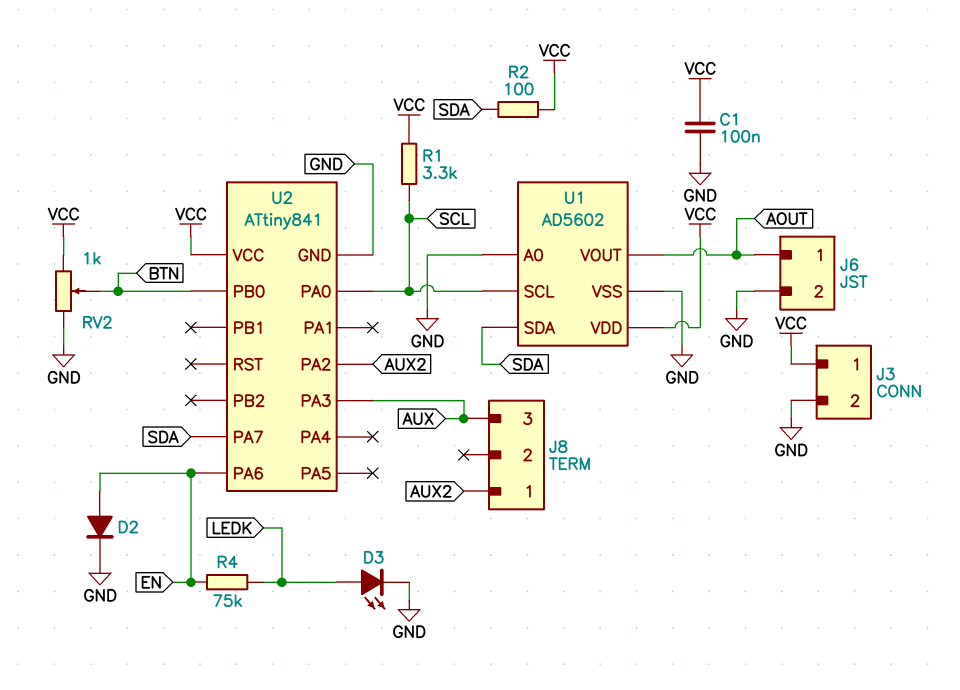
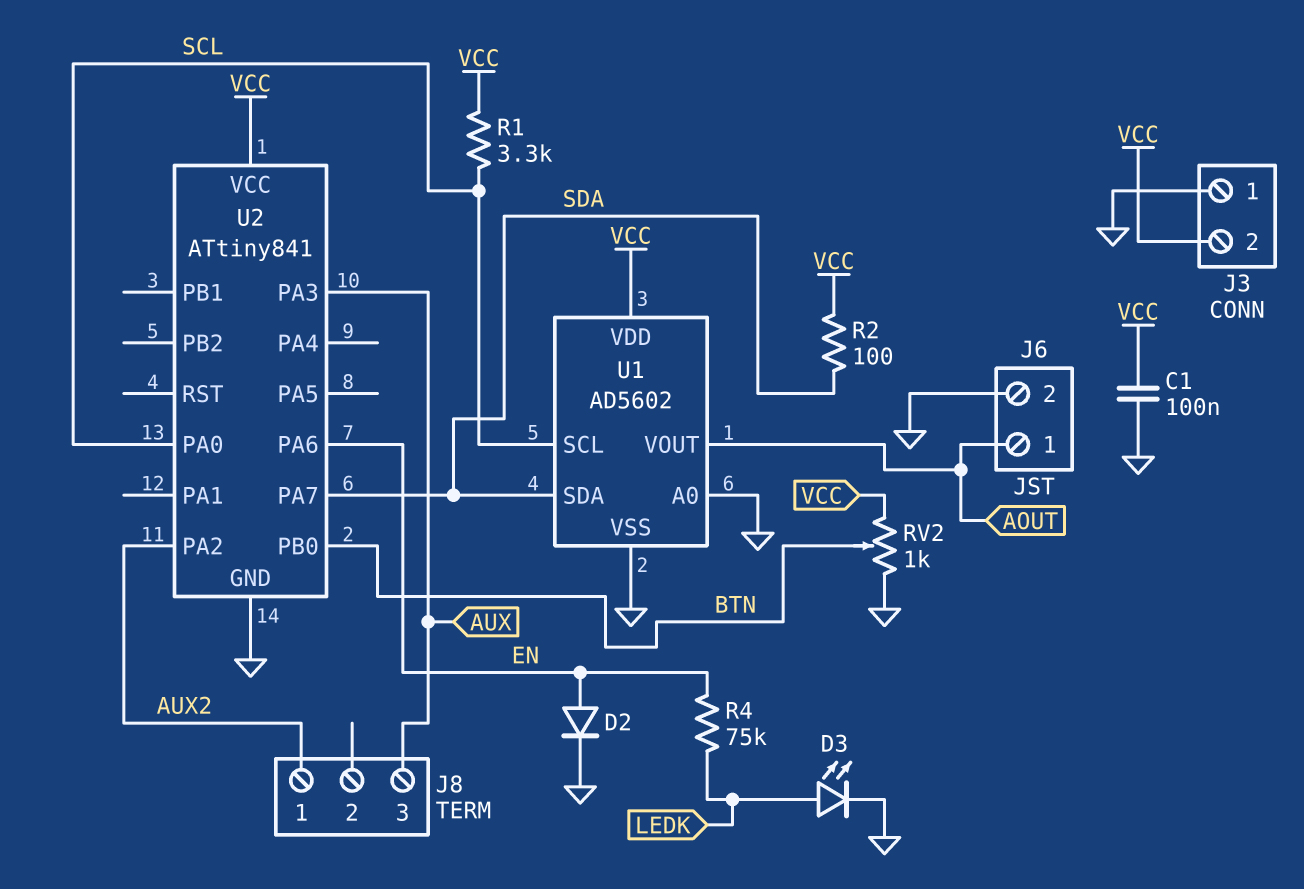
J3 pin 1: VCC -> GND
J3 pin 2: GND -> VCC

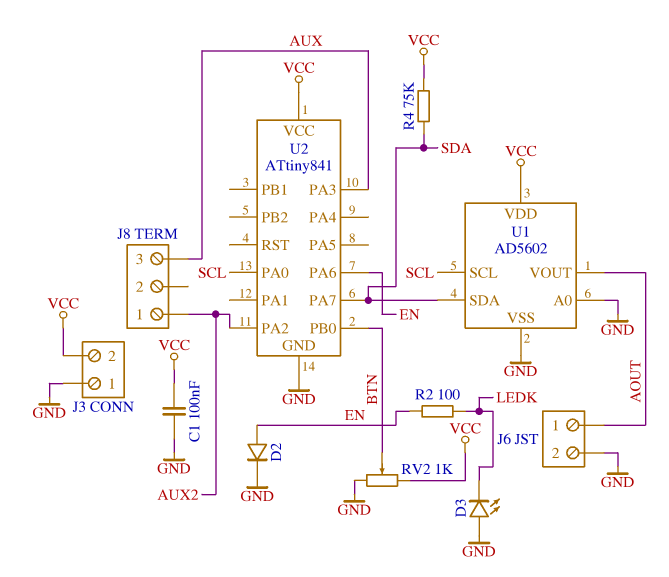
D3: LED (A LEDK, K GND) -> LED (A GND, K LEDK)
R1: 3.3k (SCL, VCC) -> none
R2: 100 (SDA, VCC) -> 100 (EN, LEDK)
R4: 75k (EN, LEDK) -> 75k (SDA, VCC)

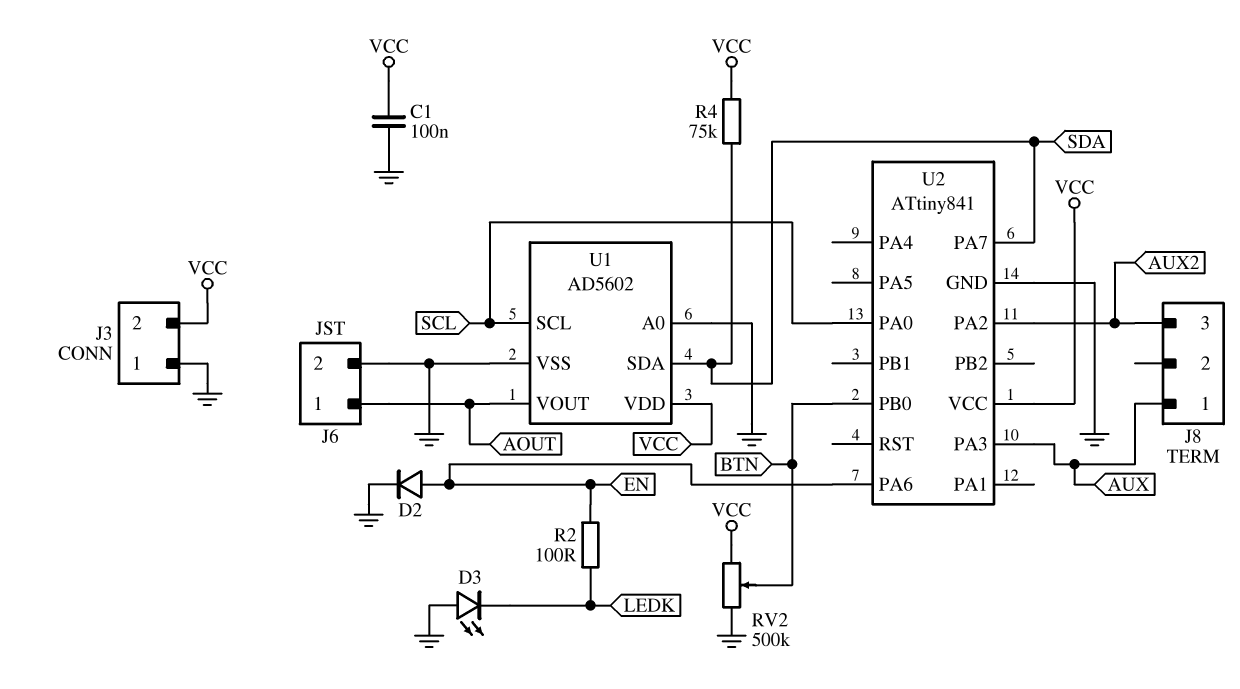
J8 pin 1: AUX2 -> AUX
J8 pin 3: AUX -> AUX2
RV2: 1k (GND, VCC, wiper BTN) -> 500k (GND, VCC, wiper BTN)

